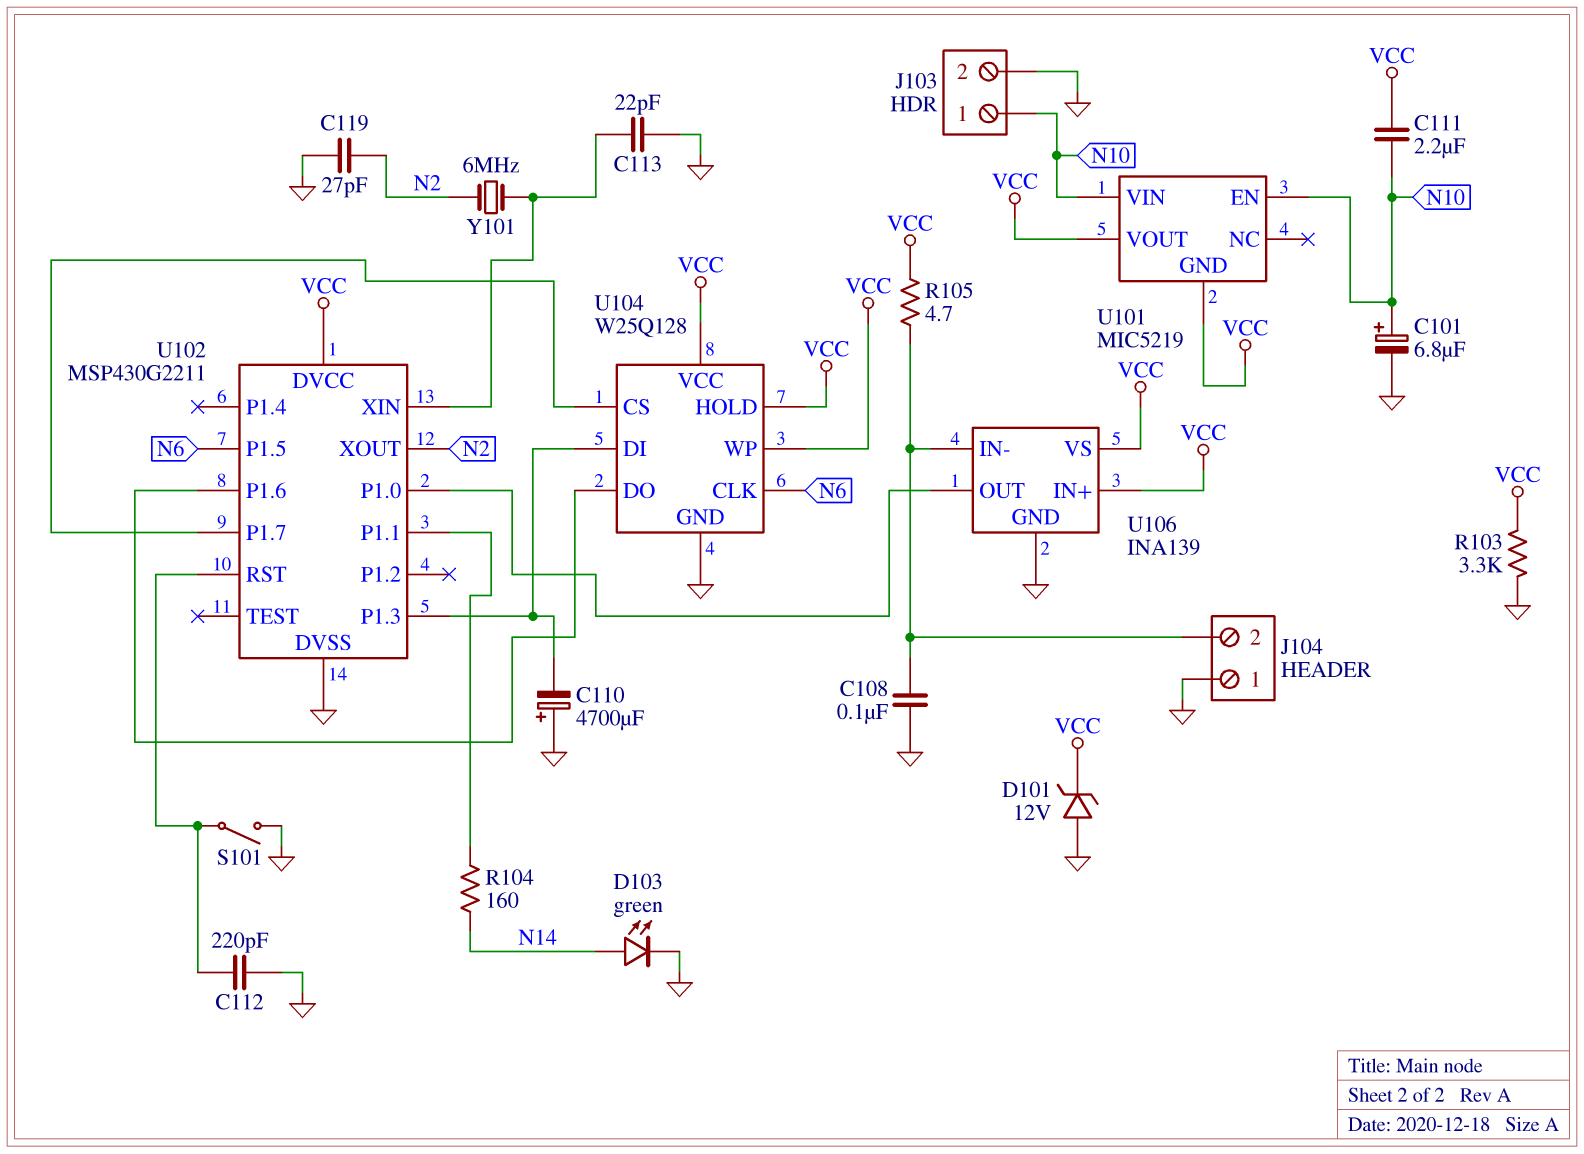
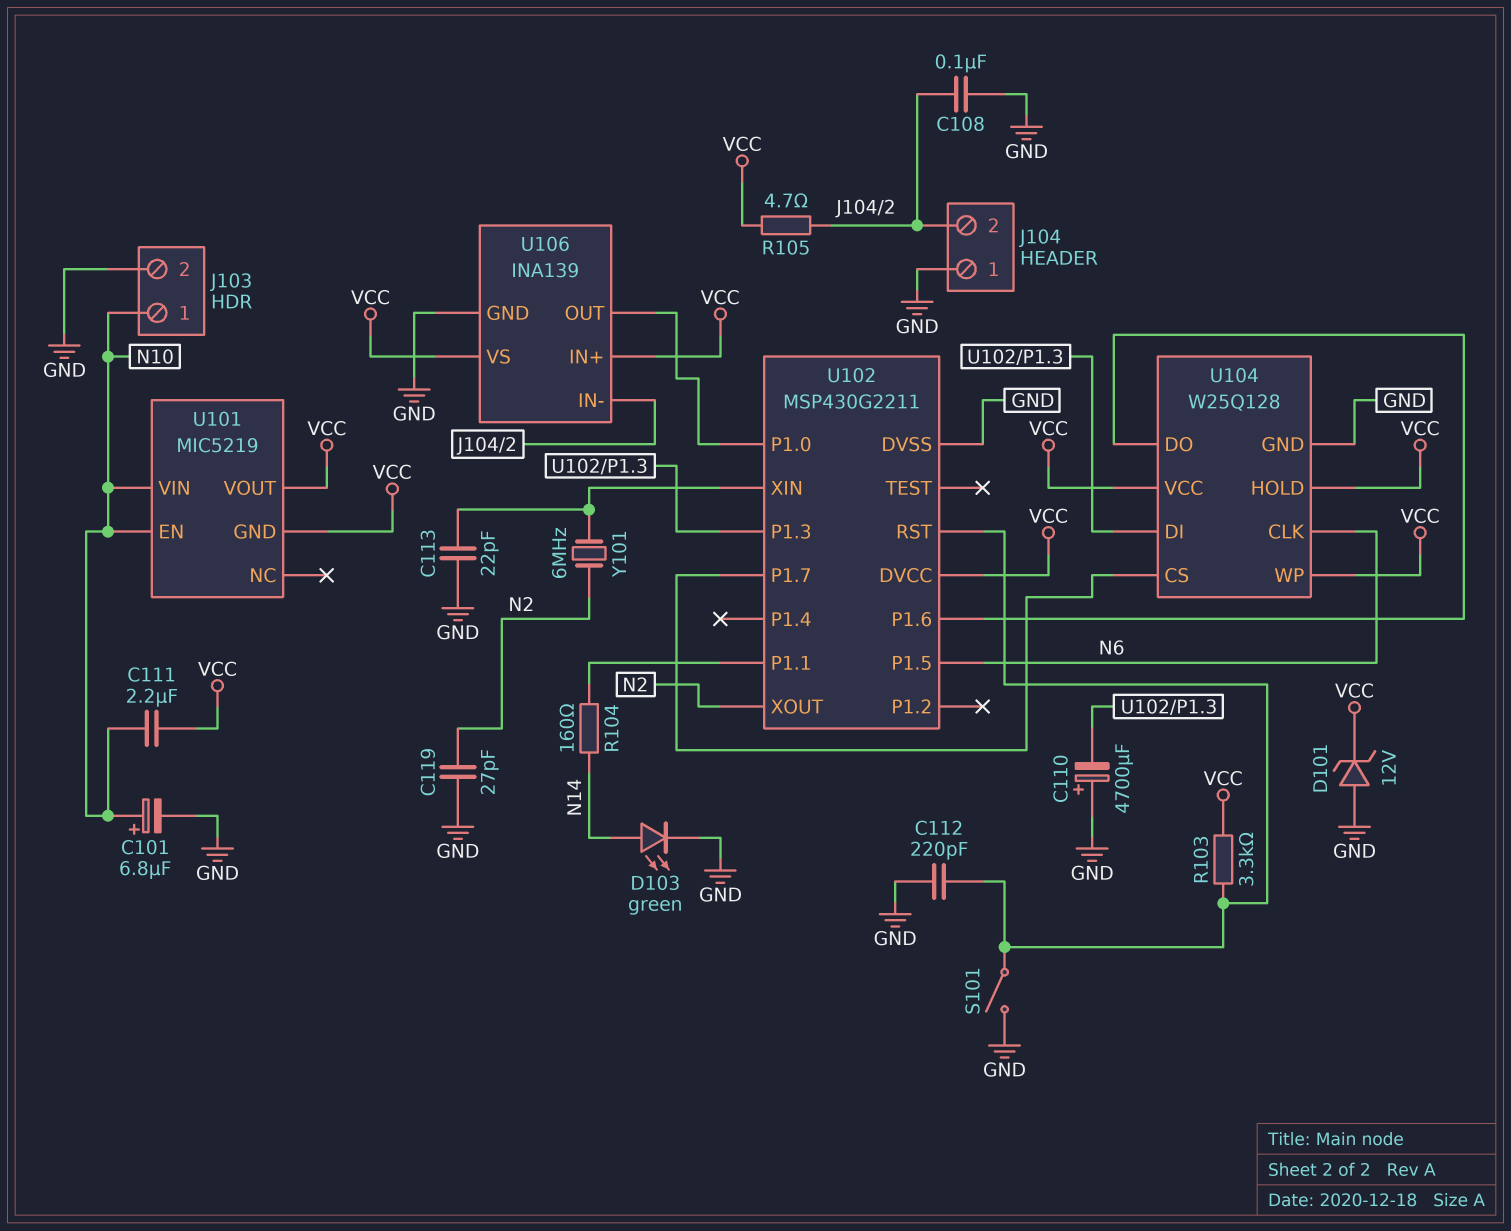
R103: 3.3k (GND, VCC) -> 3.3k (U102/RST, VCC)

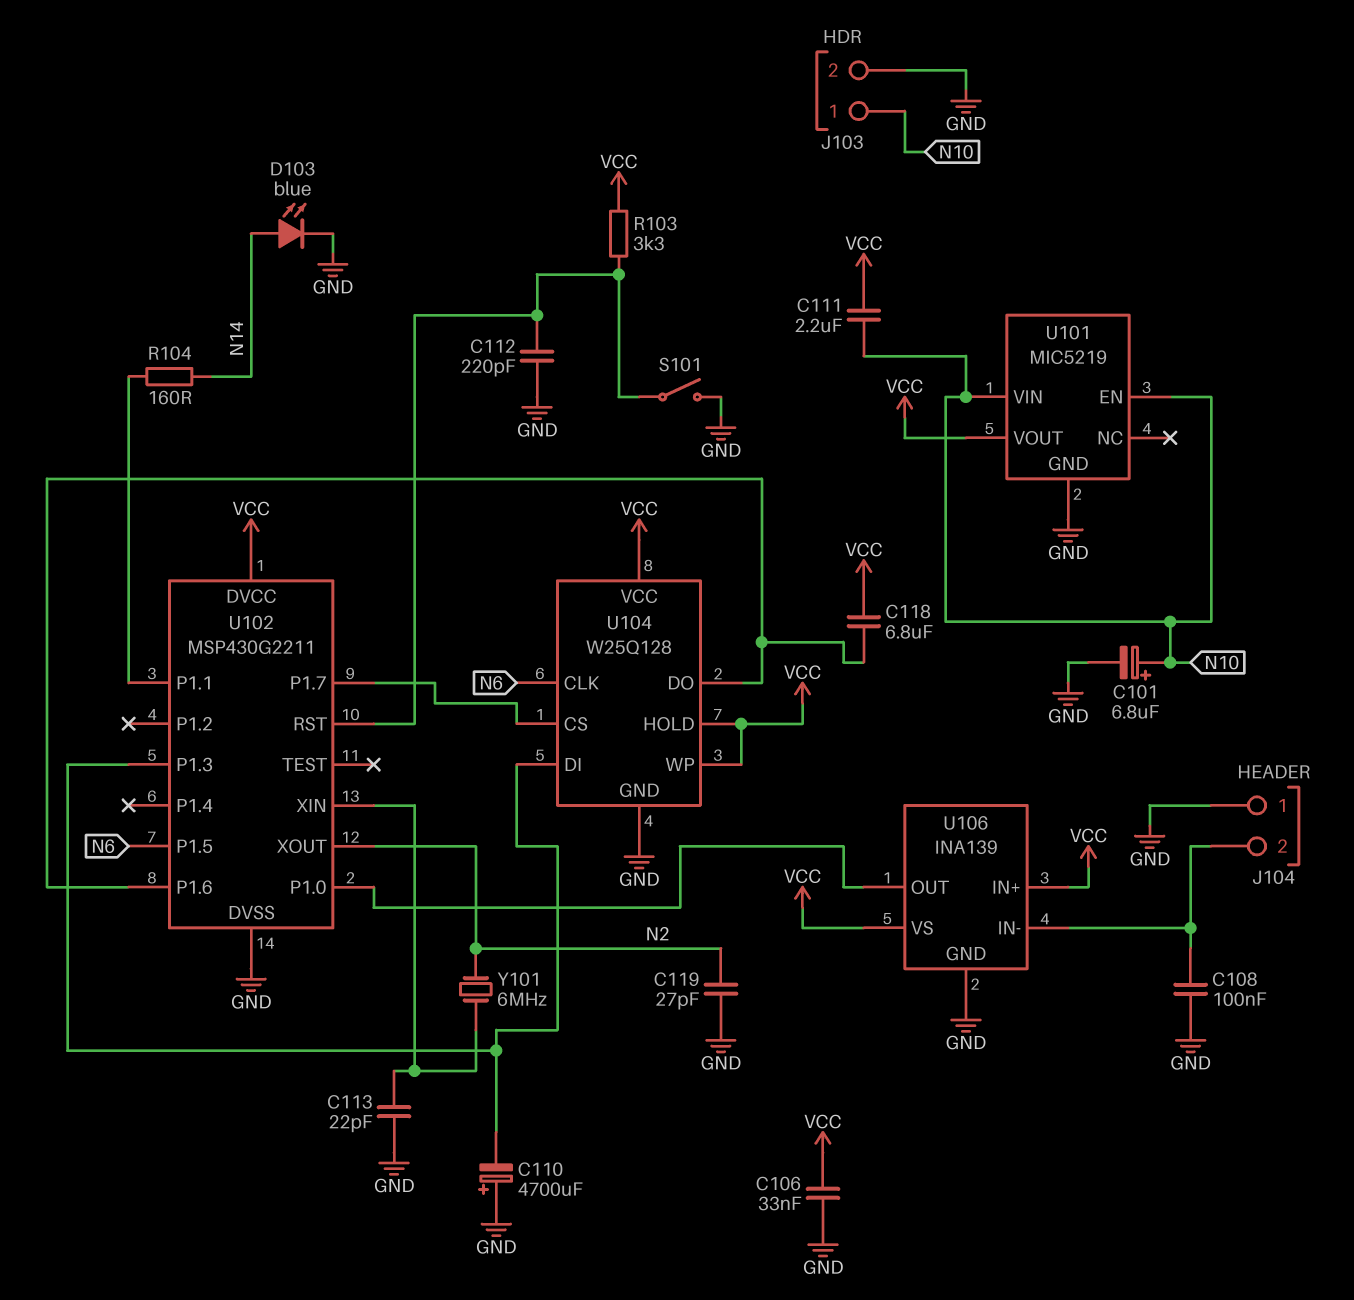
C106: none -> 33nF (GND, VCC)
C118: none -> 6.8uF (U102/P1.6, VCC)
D101: zener 12V (A GND, K VCC) -> none
D103: LED green (A N14, K GND) -> LED blue (A N14, K GND)
R105: 4.7 (J104/2, VCC) -> none
U101 pin GND: VCC -> GND

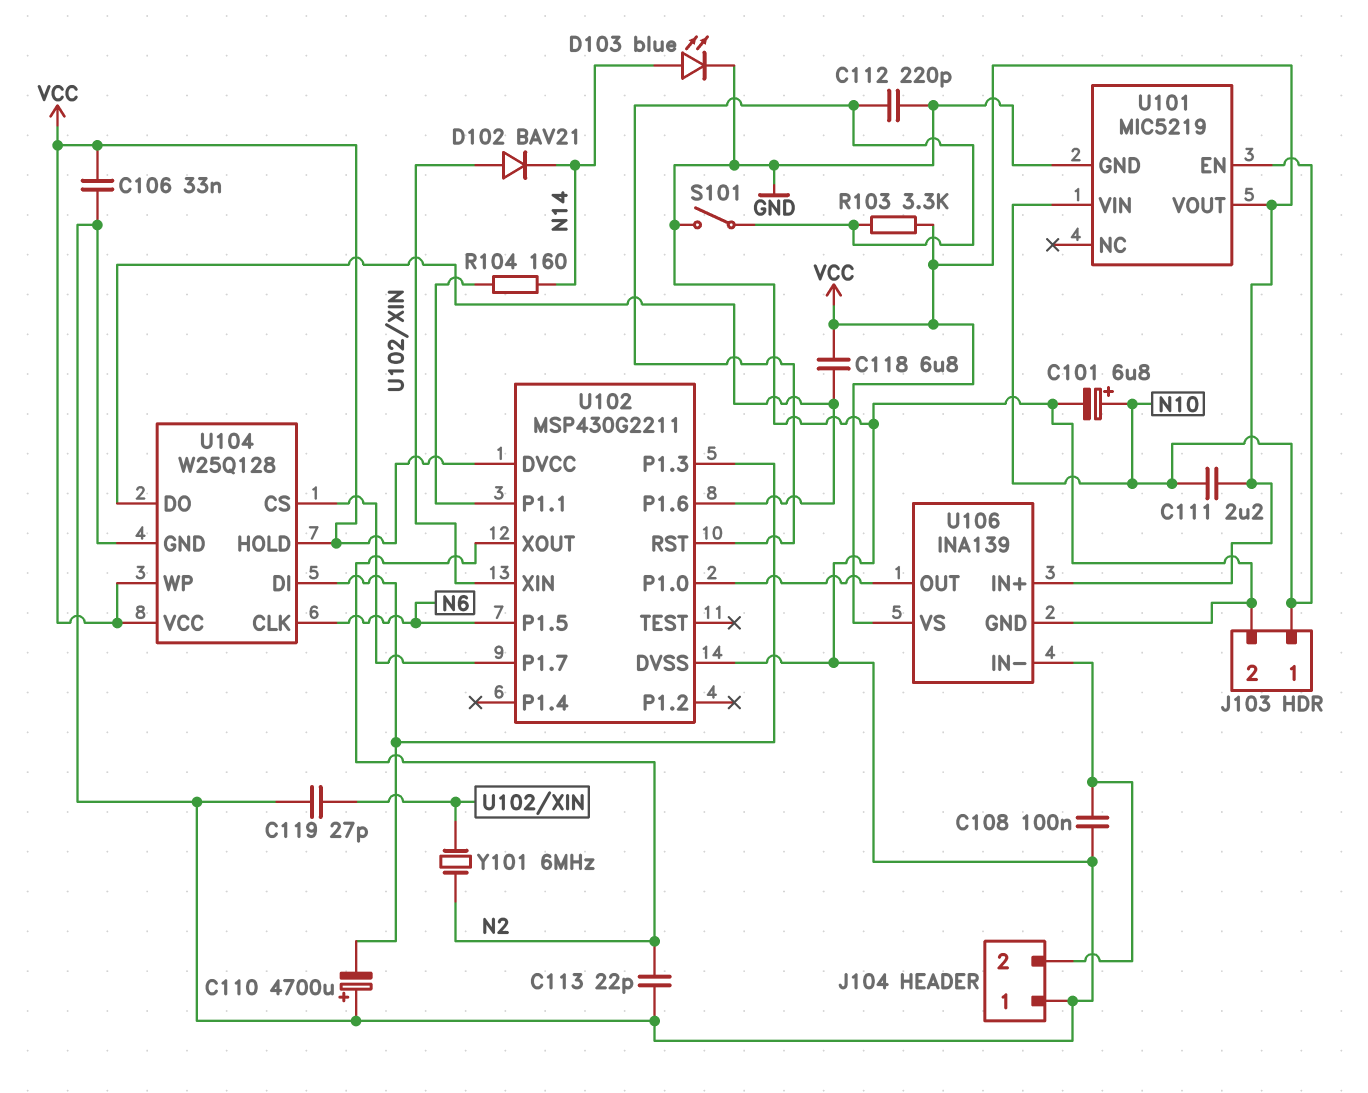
C113: 22pF (GND, U102/XIN) -> 22pF (GND, N2)
C119: 27pF (GND, N2) -> 27pF (GND, U102/XIN)
D102: none -> diode BAV21 (A U102/XIN, K N14)

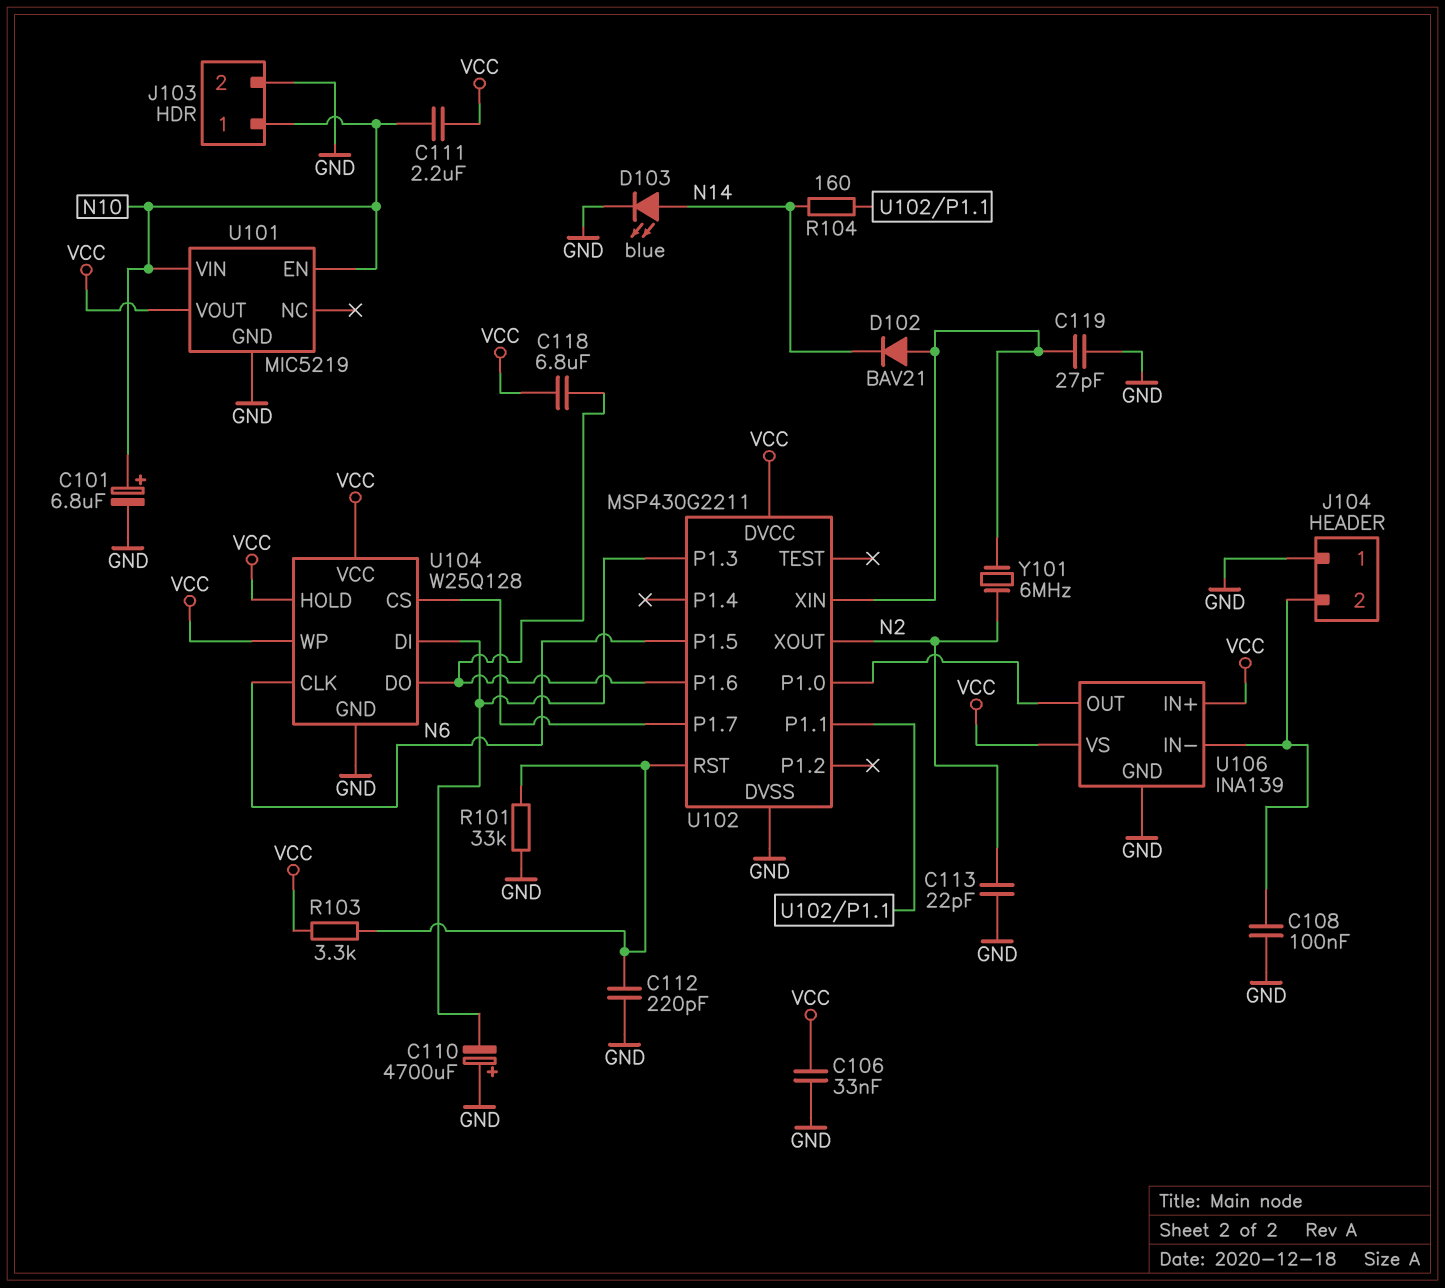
R101: none -> 33k (GND, U102/RST)
S101: switch (GND, U102/RST) -> none

